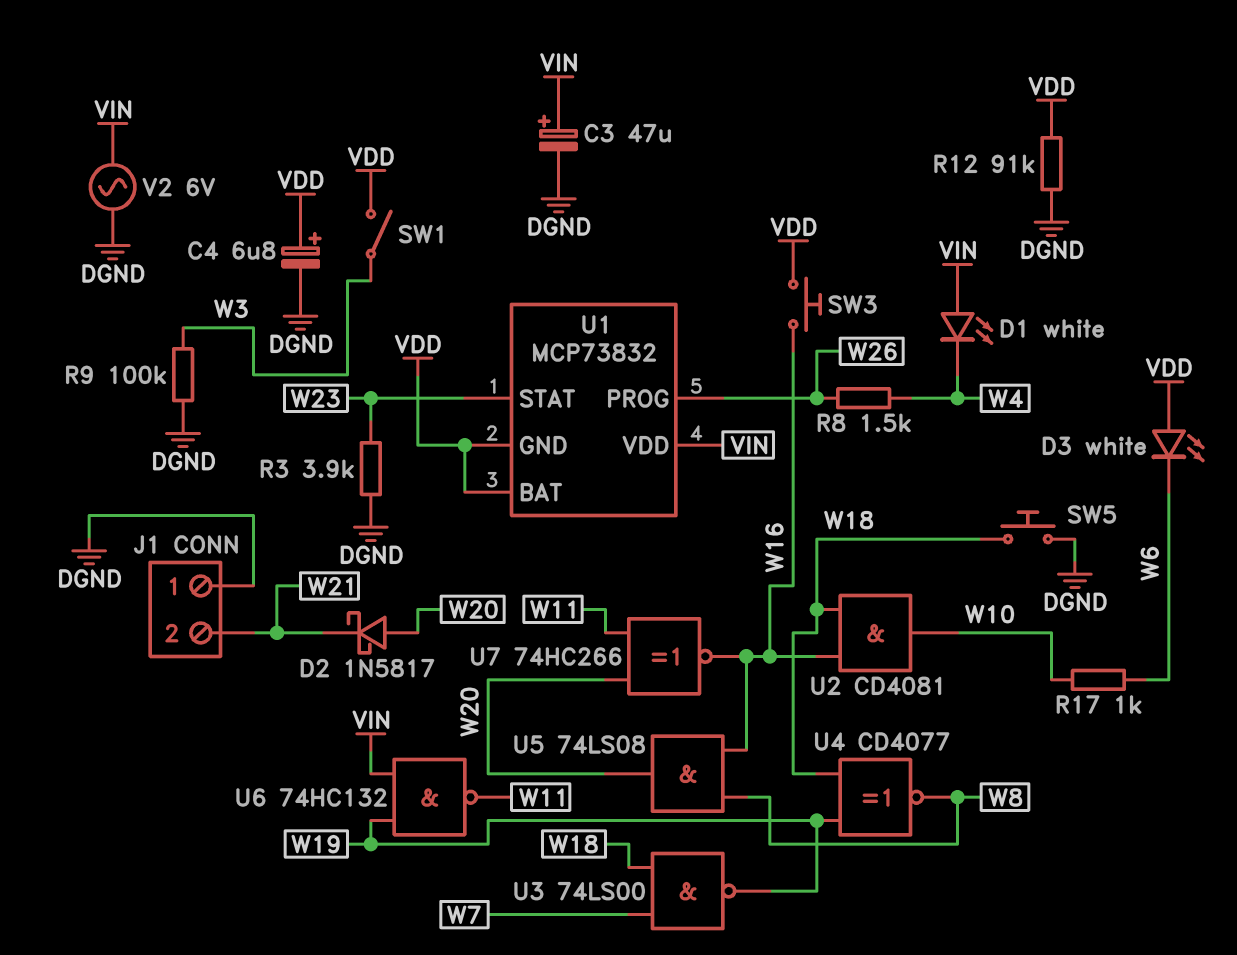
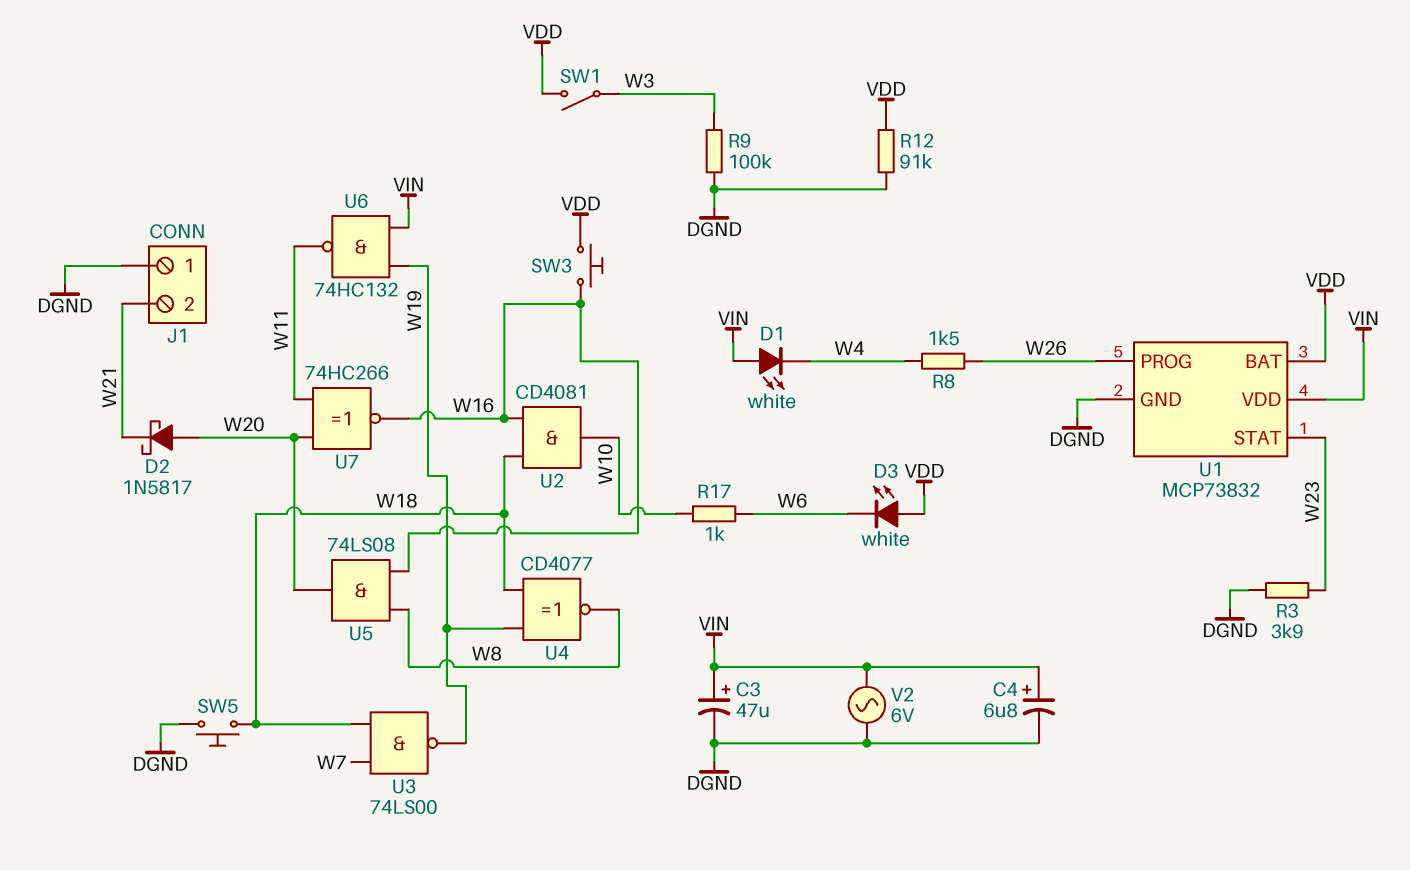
C4: 6.8uF (plus VDD, minus DGND) -> 6.8uF (plus VIN, minus DGND)
U1 pin GND: VDD -> DGND

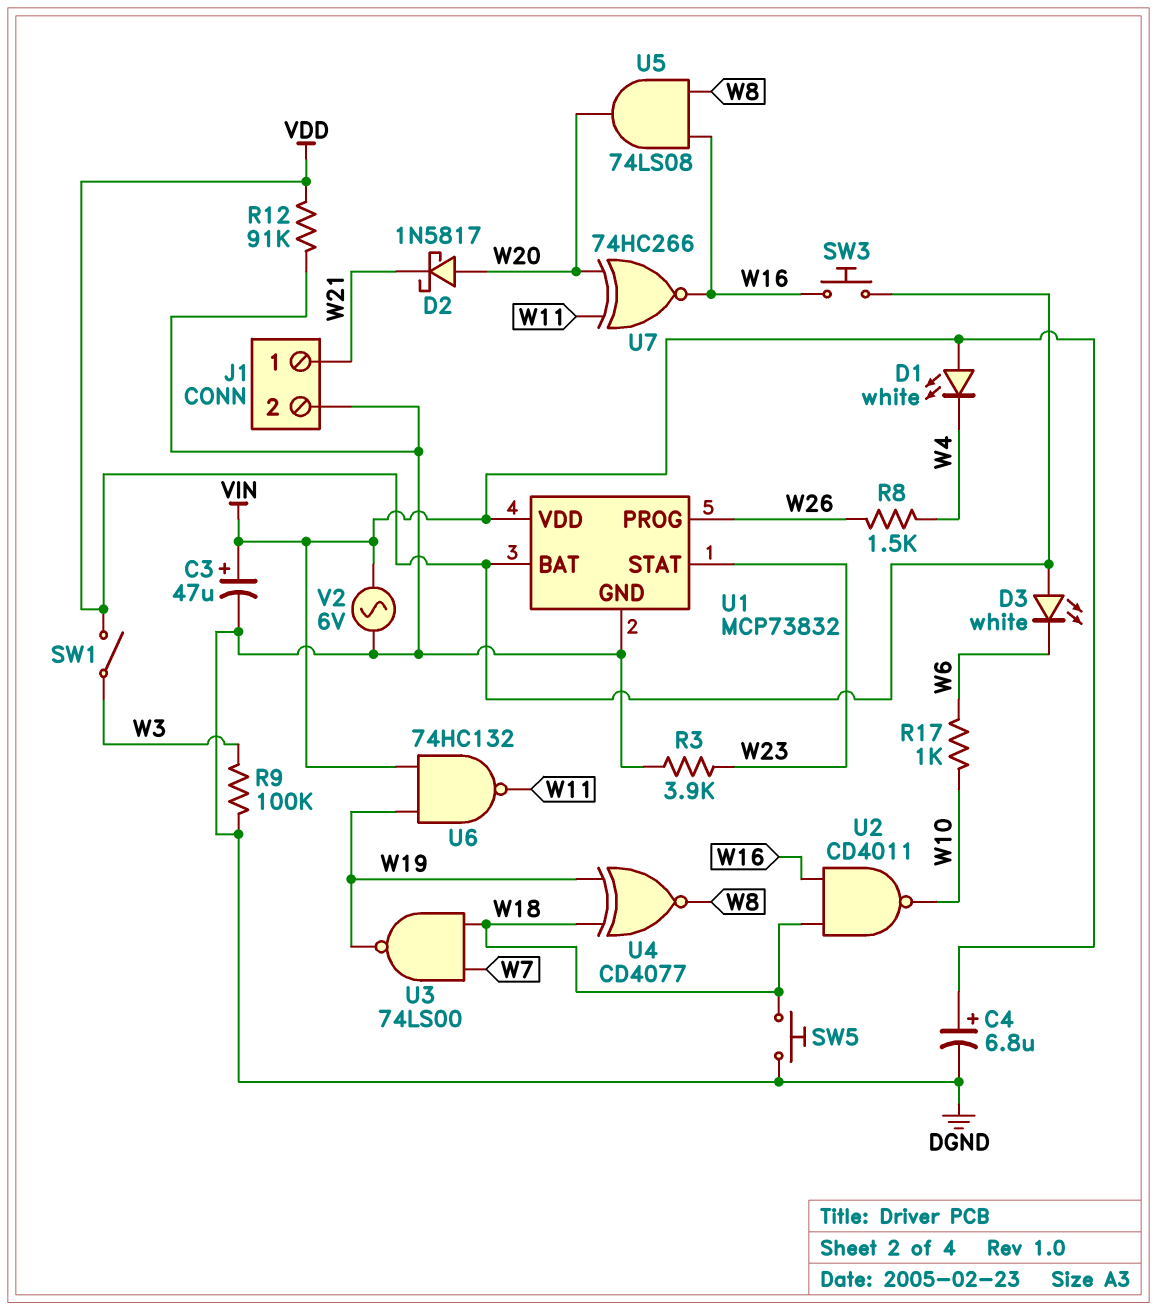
J1 pin 1: DGND -> W21
J1 pin 2: W21 -> DGND
U2: AND CD4081 (in W16, in W18, out W10) -> NAND CD4011 (in W16, in W18, out W10)

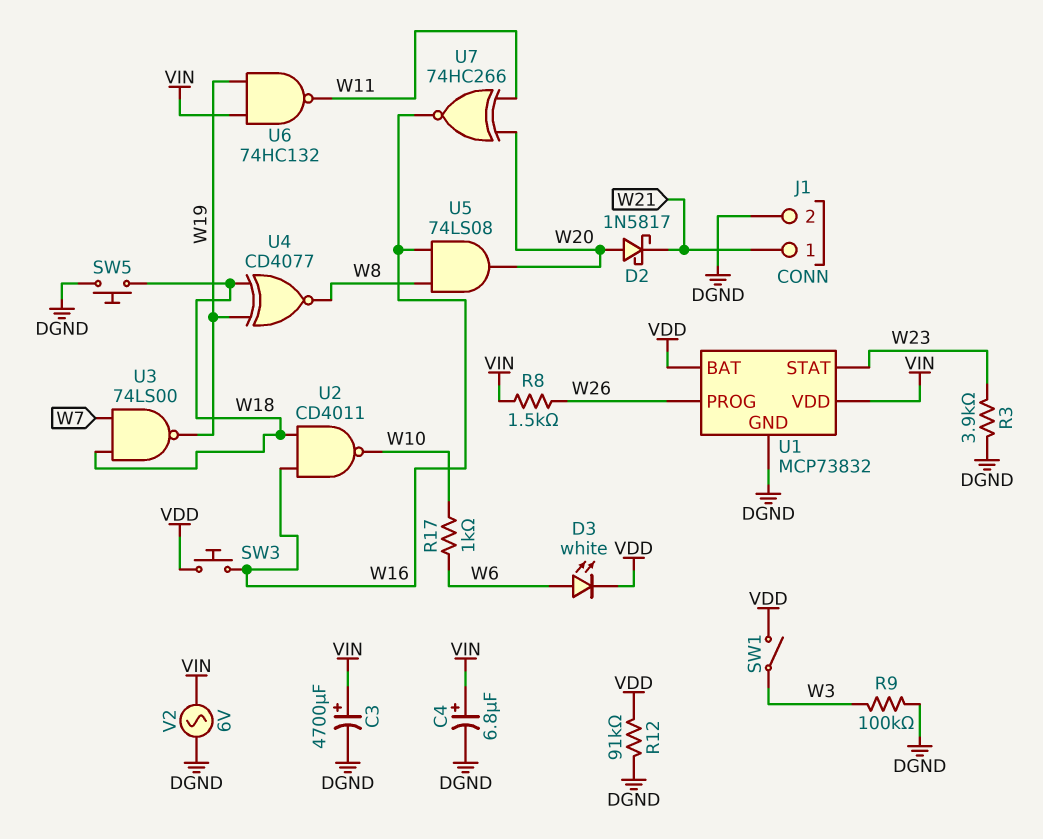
C3: 47uF (plus VIN, minus DGND) -> 4700uF (plus VIN, minus DGND)
D1: LED white (A VIN, K W4) -> none
D3: LED white (A VDD, K W6) -> LED white (A W6, K VDD)
R8: 1.5k (W4, W26) -> 1.5k (VIN, W26)

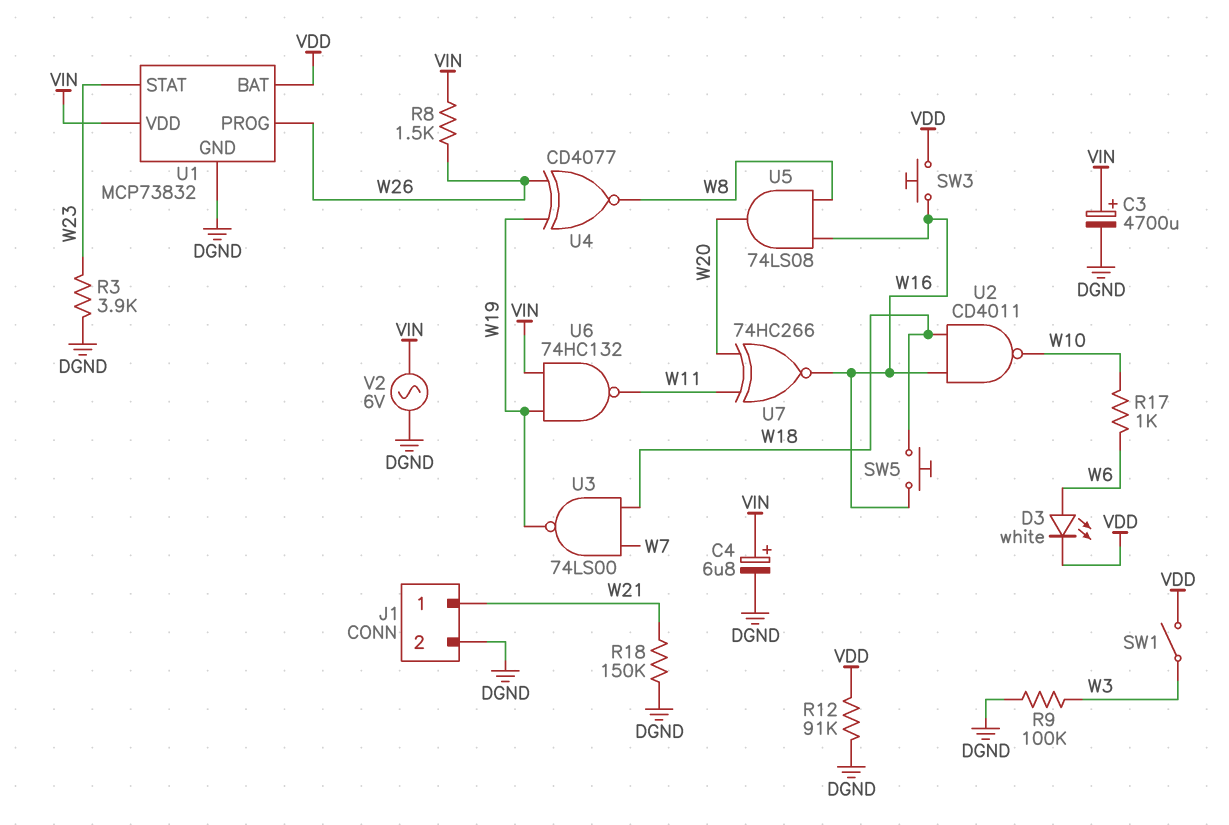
D2: schottky 1N5817 (A W20, K W21) -> none
R18: none -> 150k (DGND, W21)
SW5: button (DGND, W18) -> button (W16, W18)
U4: XNOR CD4077 (in W18, in W19, out W8) -> XNOR CD4077 (in W19, in W26, out W8)

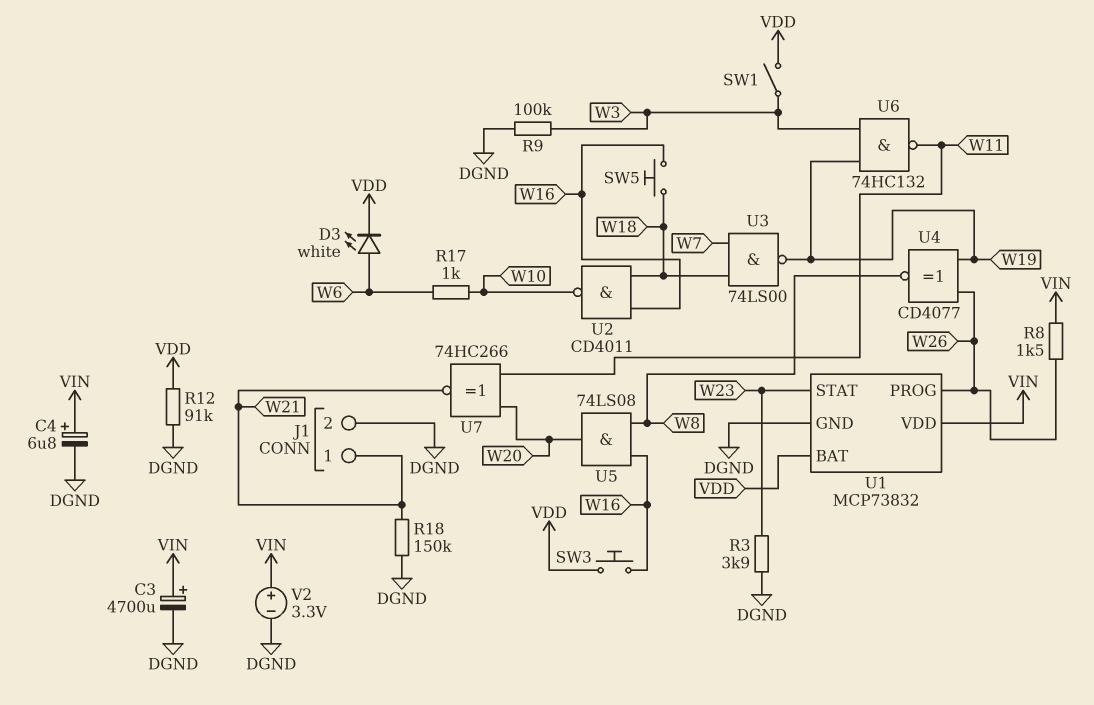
U6: NAND 74HC132 (in VIN, in W19, out W11) -> NAND 74HC132 (in W3, in W19, out W11)
U7: XNOR 74HC266 (in W11, in W20, out W16) -> XNOR 74HC266 (in W11, in W20, out W21)
V2: AC 6V (DGND, VIN) -> 3.3V (plus VIN, minus DGND)

